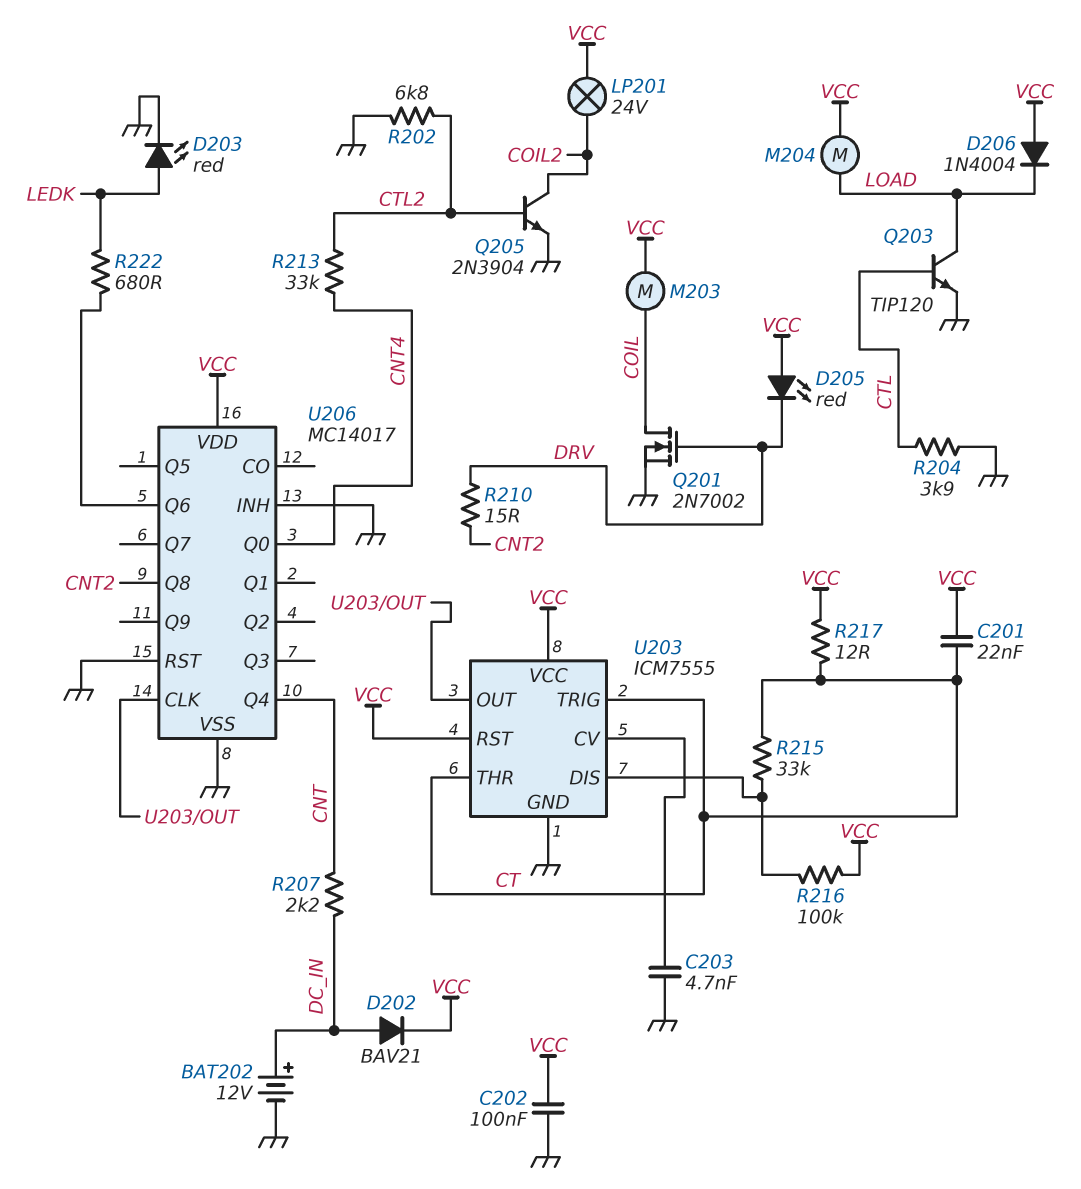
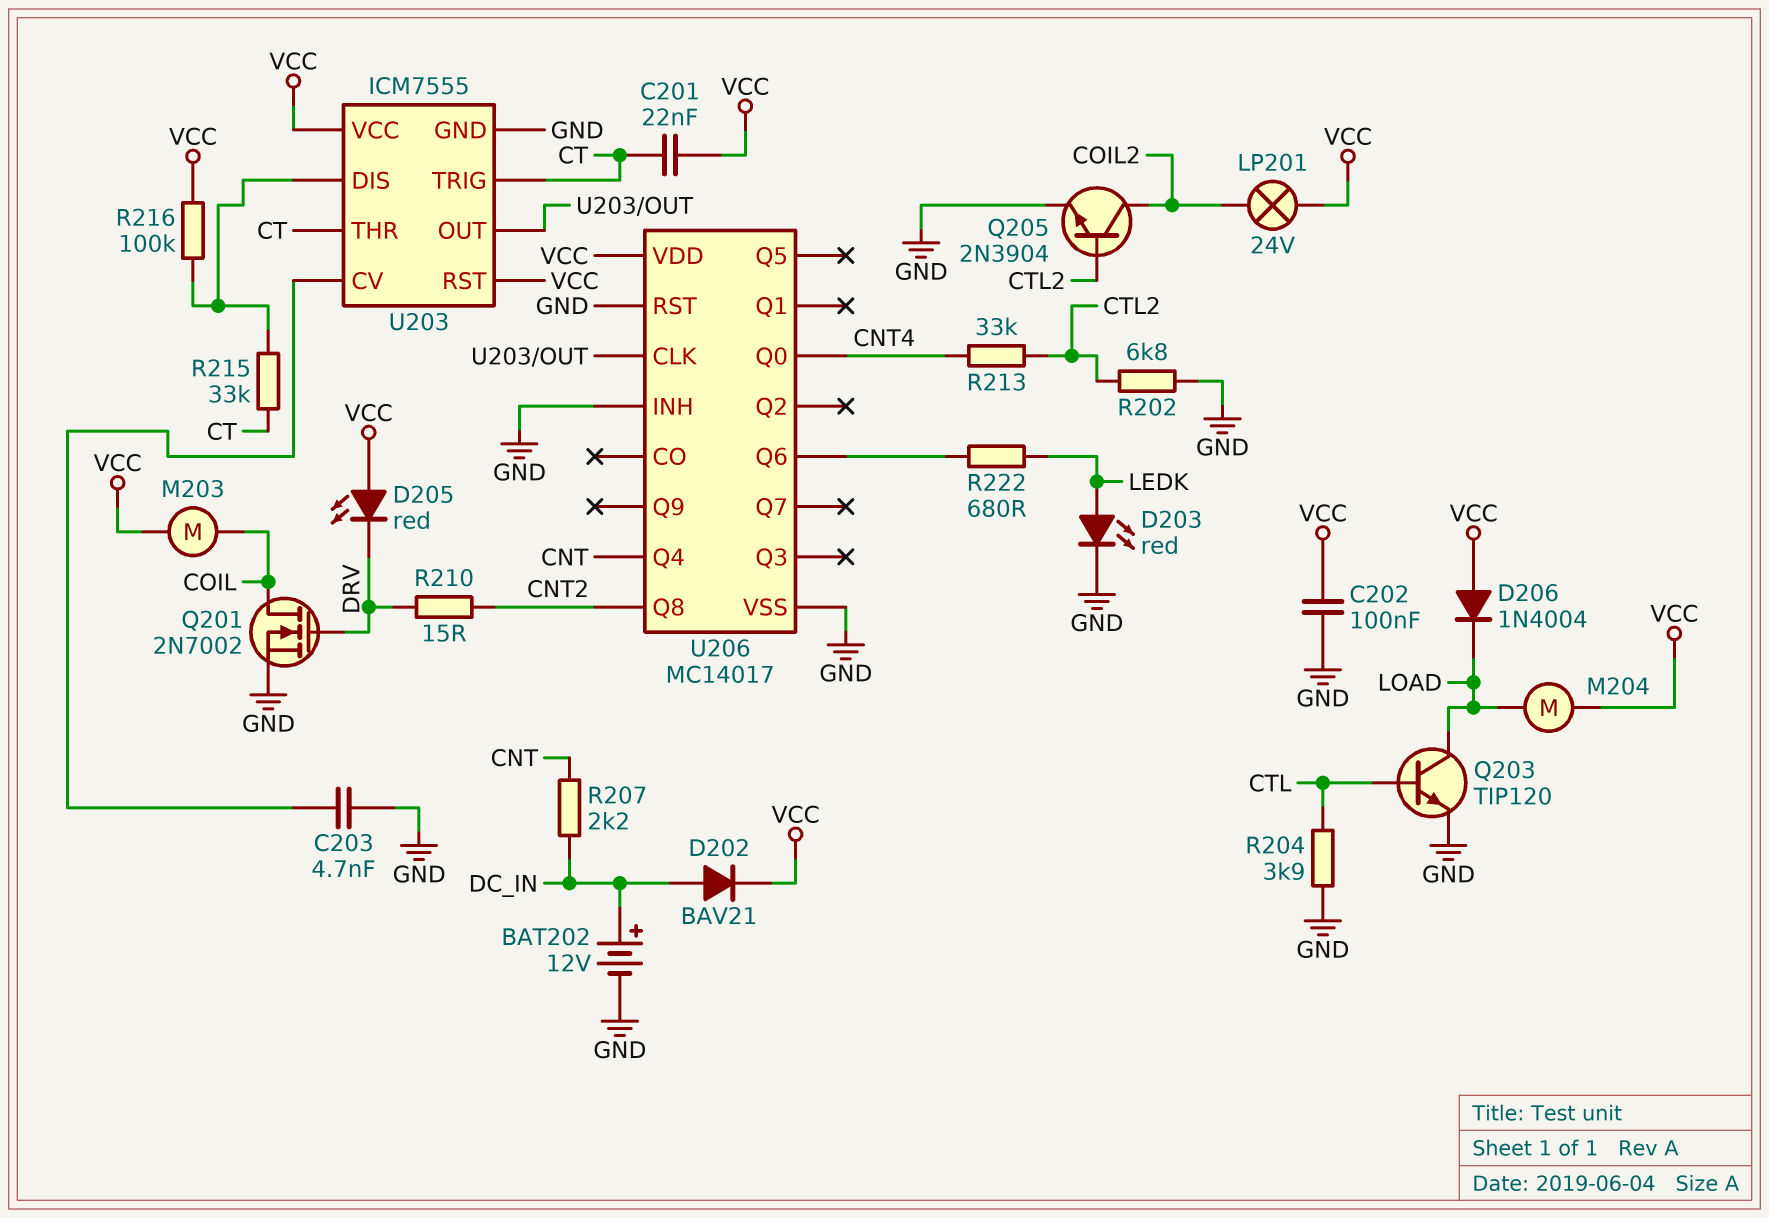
R217: 12 (CT, VCC) -> none

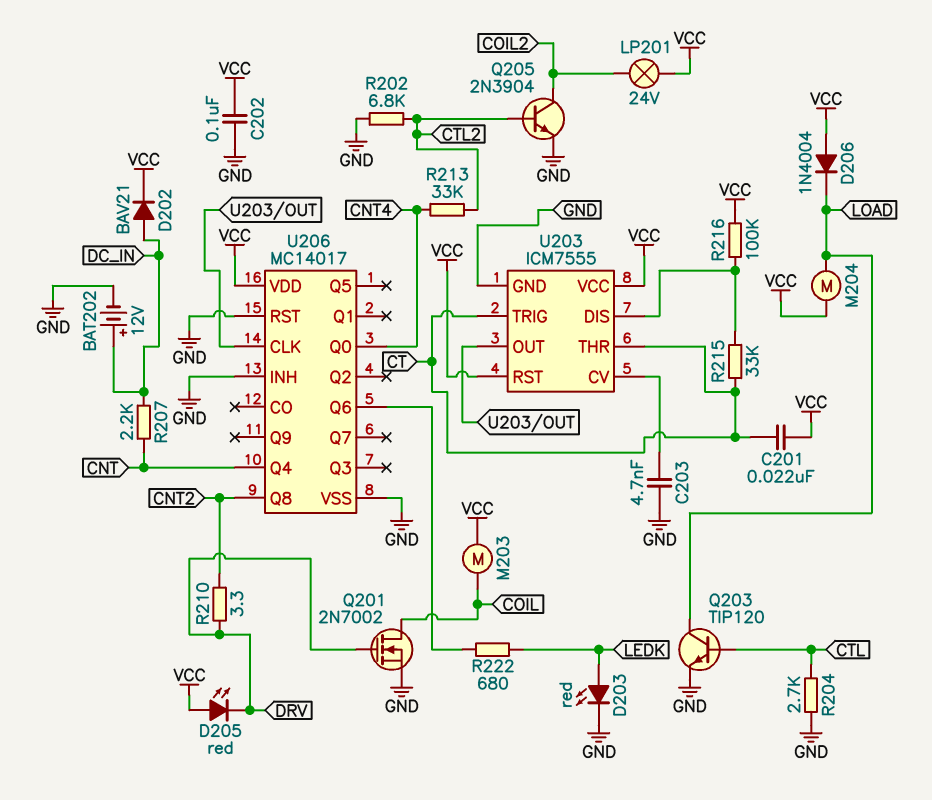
R204: 3.9k (CTL, GND) -> 2.7k (CTL, GND)
R210: 15 (CNT2, DRV) -> 3.3 (CNT2, DRV)

